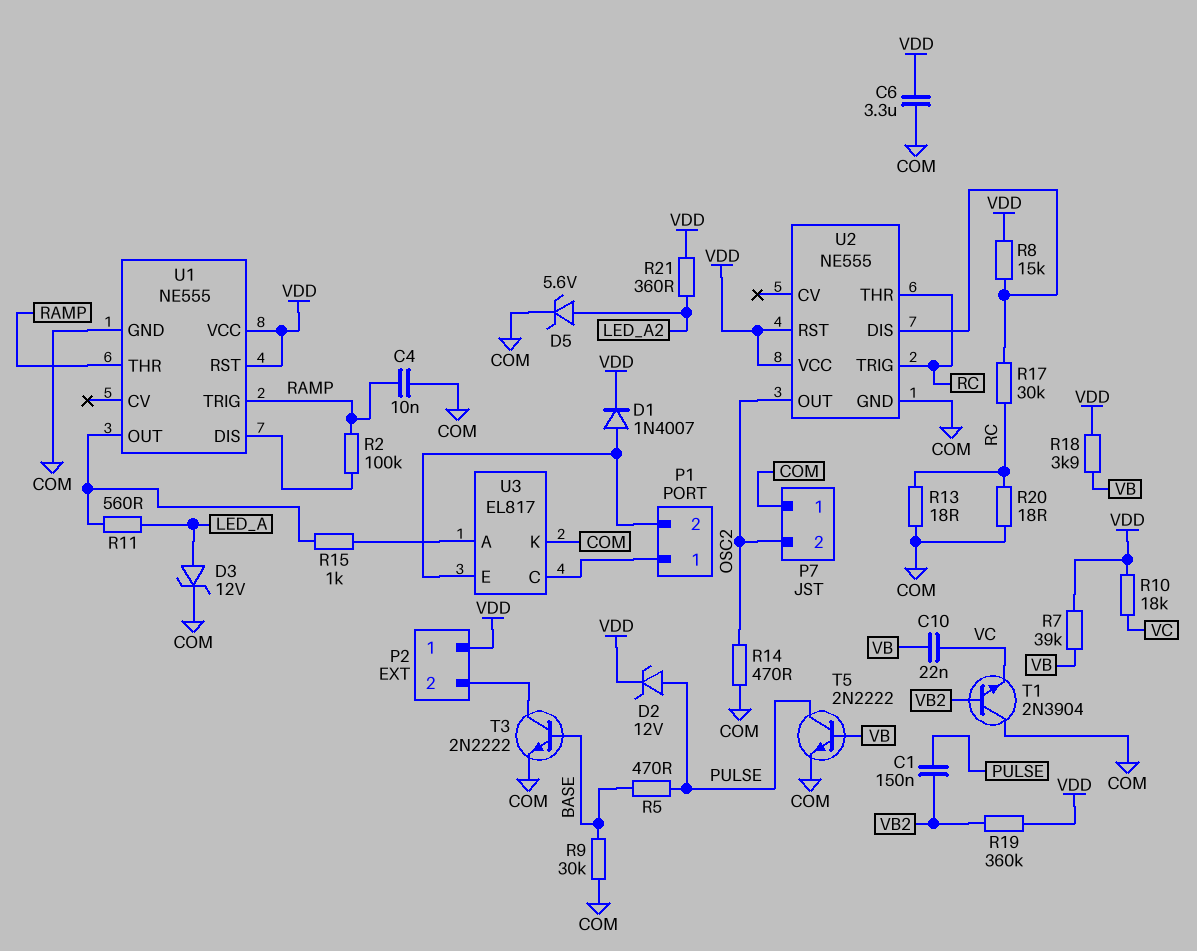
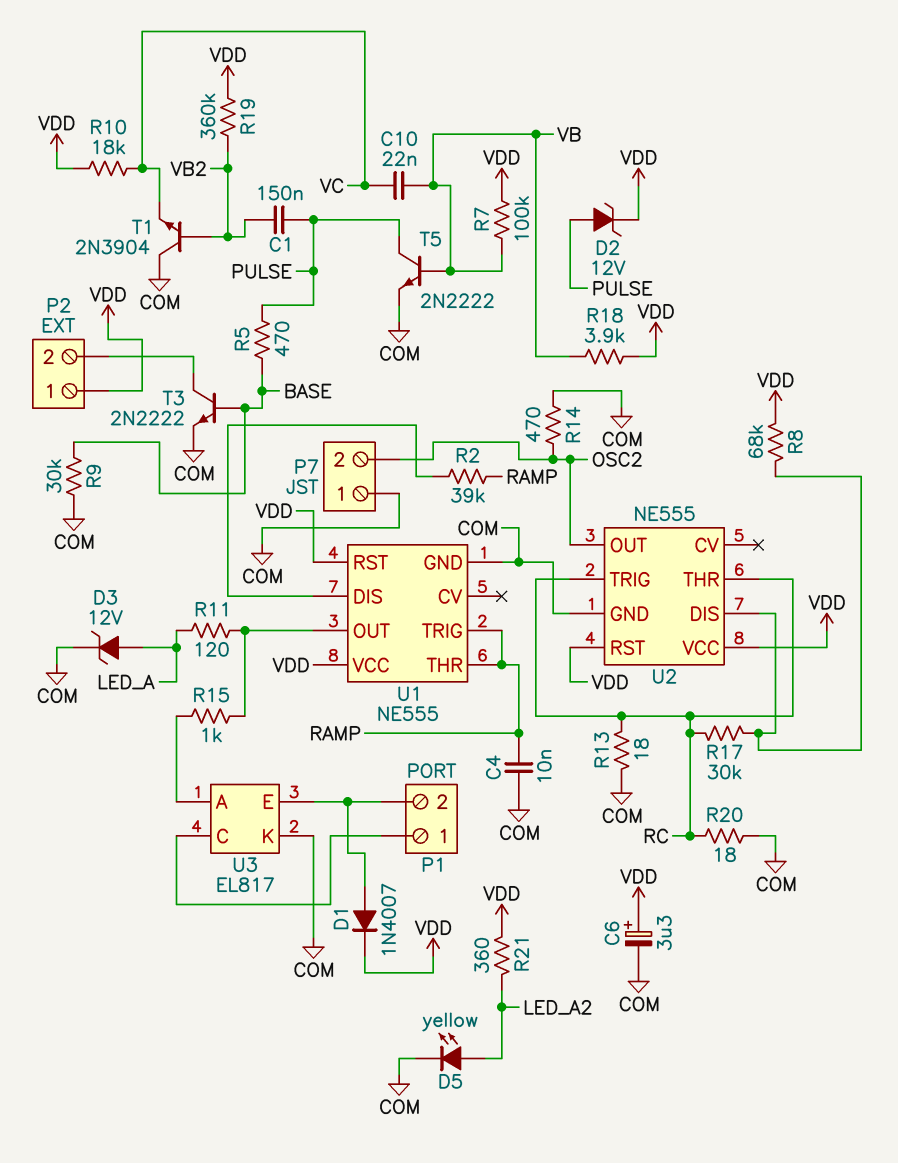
C6: 3.3uF (COM, VDD) -> 3.3uF (plus VDD, minus COM)
D5: zener 5.6V (A LED_A2, K COM) -> LED yellow (A LED_A2, K COM)
R2: 100k (RAMP, U1/DIS) -> 39k (RAMP, U1/DIS)
R7: 39k (VB, VDD) -> 100k (VB, VDD)
R8: 15k (U2/DIS, VDD) -> 68k (U2/DIS, VDD)
R11: 560 (LED_A, U1/OUT) -> 120 (LED_A, U1/OUT)

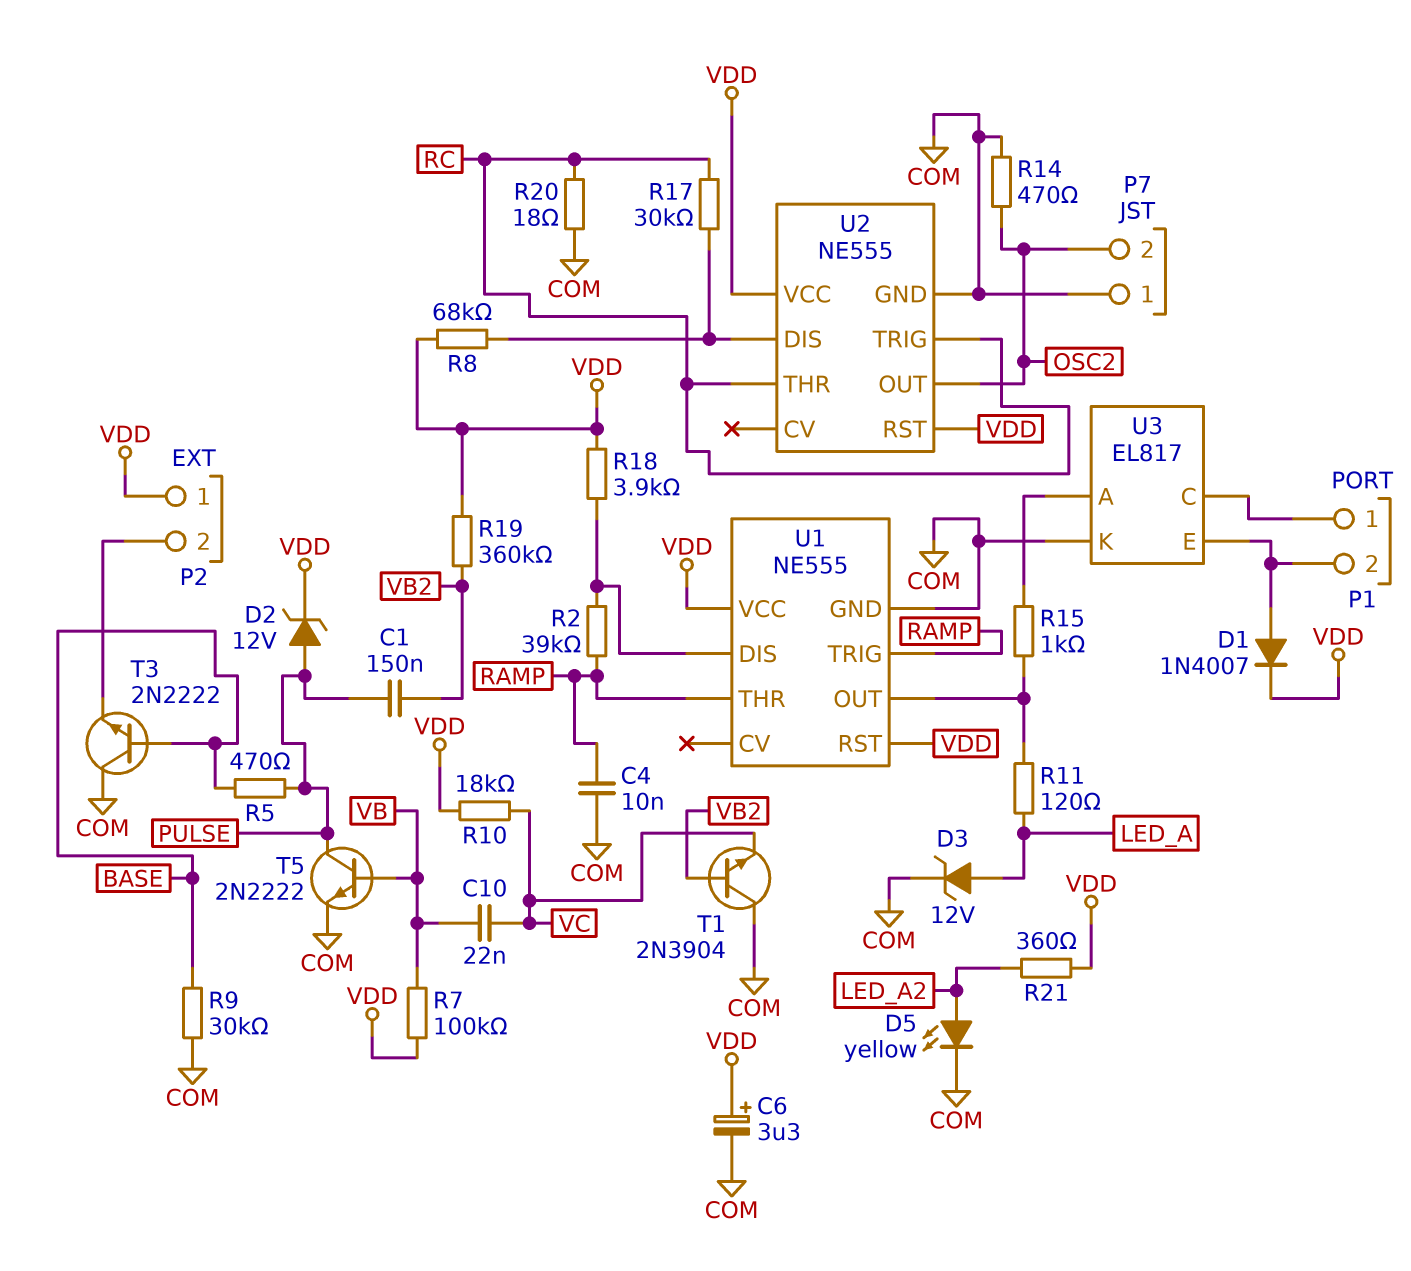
R13: 18 (COM, RC) -> none
R18: 3.9k (VB, VDD) -> 3.9k (U1/DIS, VDD)
T3: NPN 2N2222 (B BASE, C P2/2, E COM) -> NPN 2N2222 (B BASE, C COM, E P2/2)

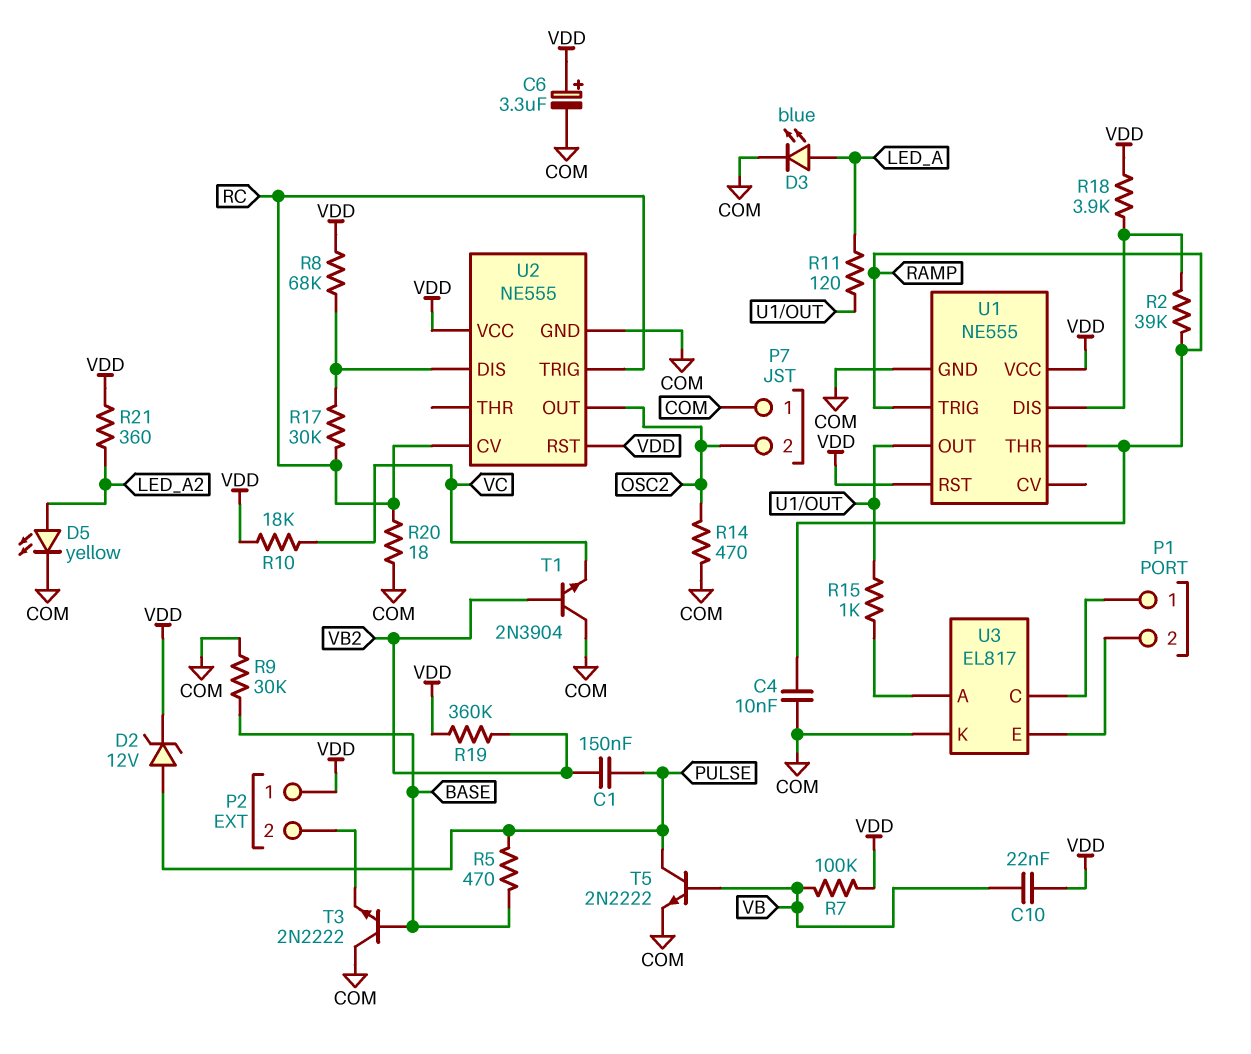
C10: 22nF (VB, VC) -> 22nF (VB, VDD)
D1: diode 1N4007 (A P1/2, K VDD) -> none
D3: zener 12V (A LED_A, K COM) -> LED blue (A LED_A, K COM)
U2 pin CV: none -> RC
U2 pin THR: RC -> none

